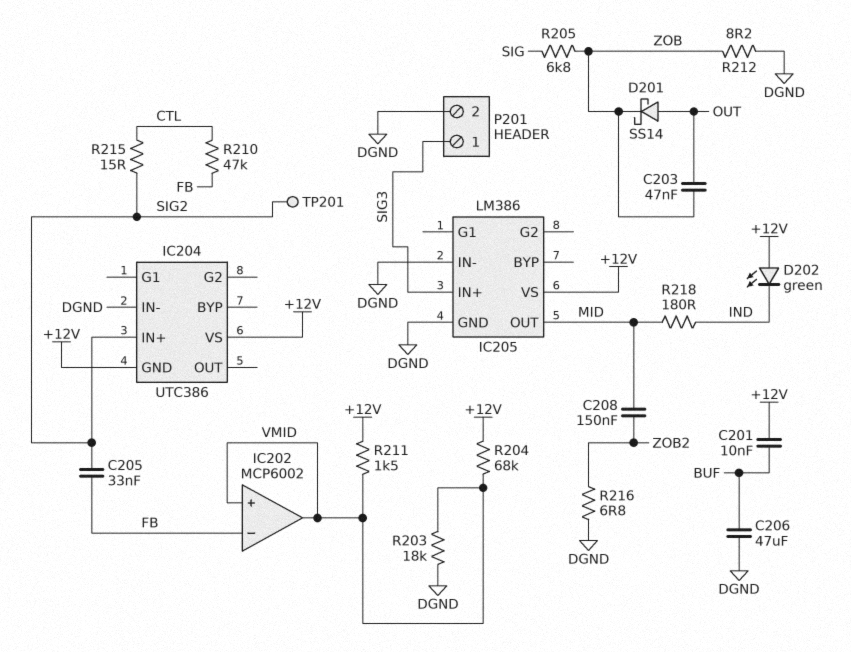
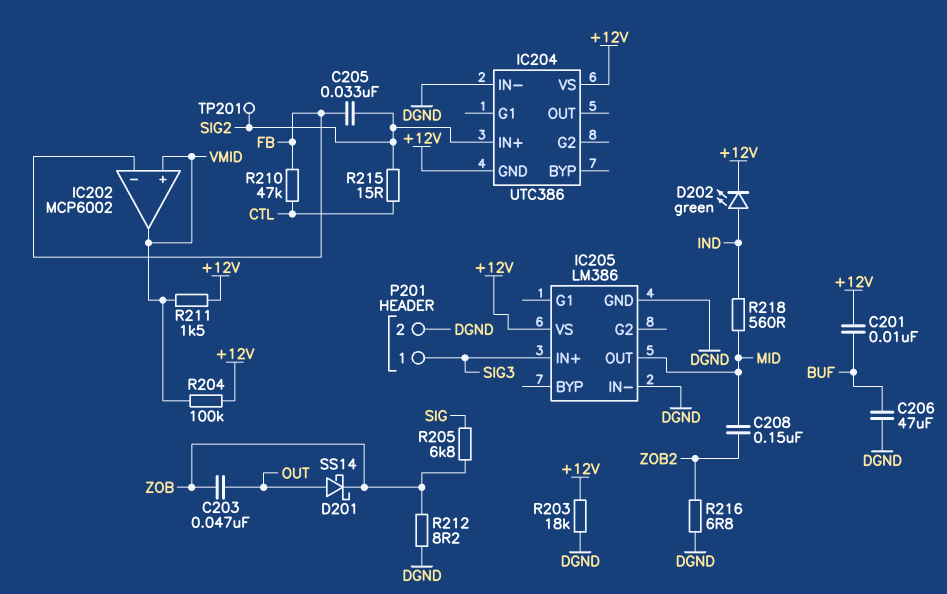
D202: LED green (A +12V, K IND) -> LED green (A IND, K +12V)
R203: 18k (DGND, VMID) -> 18k (+12V, DGND)
R204: 68k (+12V, VMID) -> 100k (+12V, VMID)
R218: 180 (IND, MID) -> 560 (IND, MID)

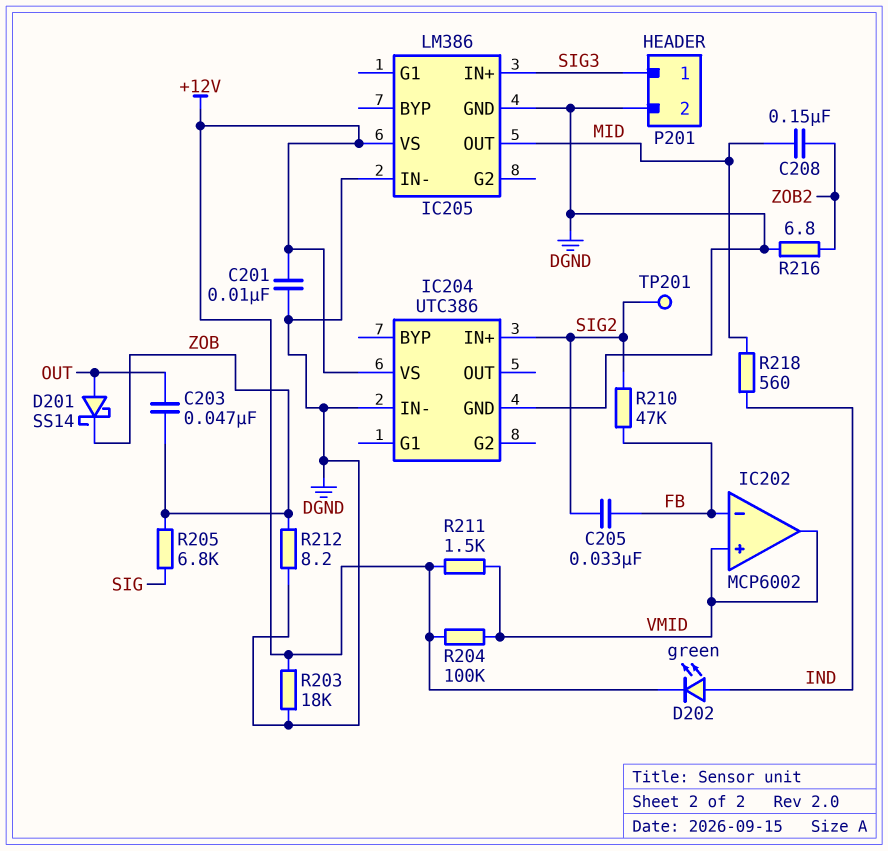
C201: 10nF (+12V, BUF) -> 10nF (+12V, DGND)
C206: 47uF (BUF, DGND) -> none
IC204 pin GND: +12V -> DGND
R210: 47k (CTL, FB) -> 47k (FB, SIG2)
R215: 15 (CTL, SIG2) -> none

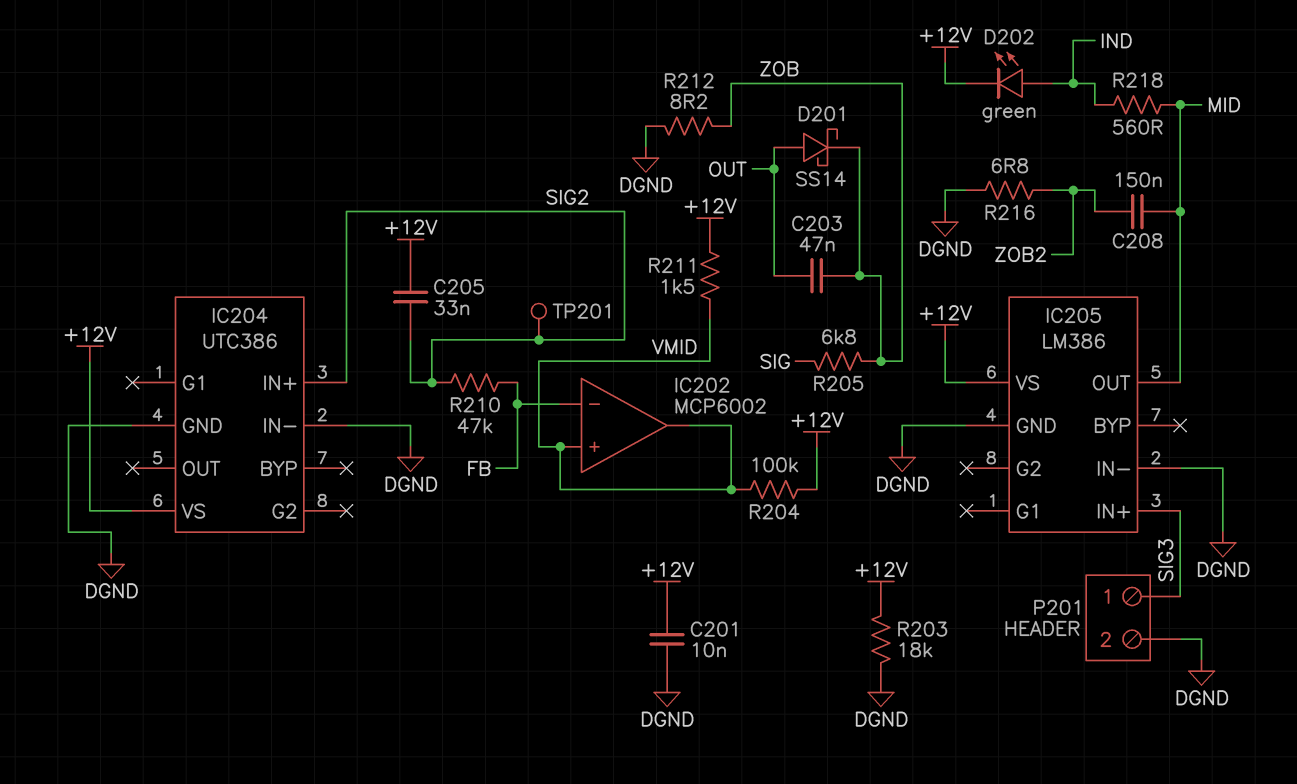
C205: 33nF (FB, SIG2) -> 33nF (+12V, SIG2)

